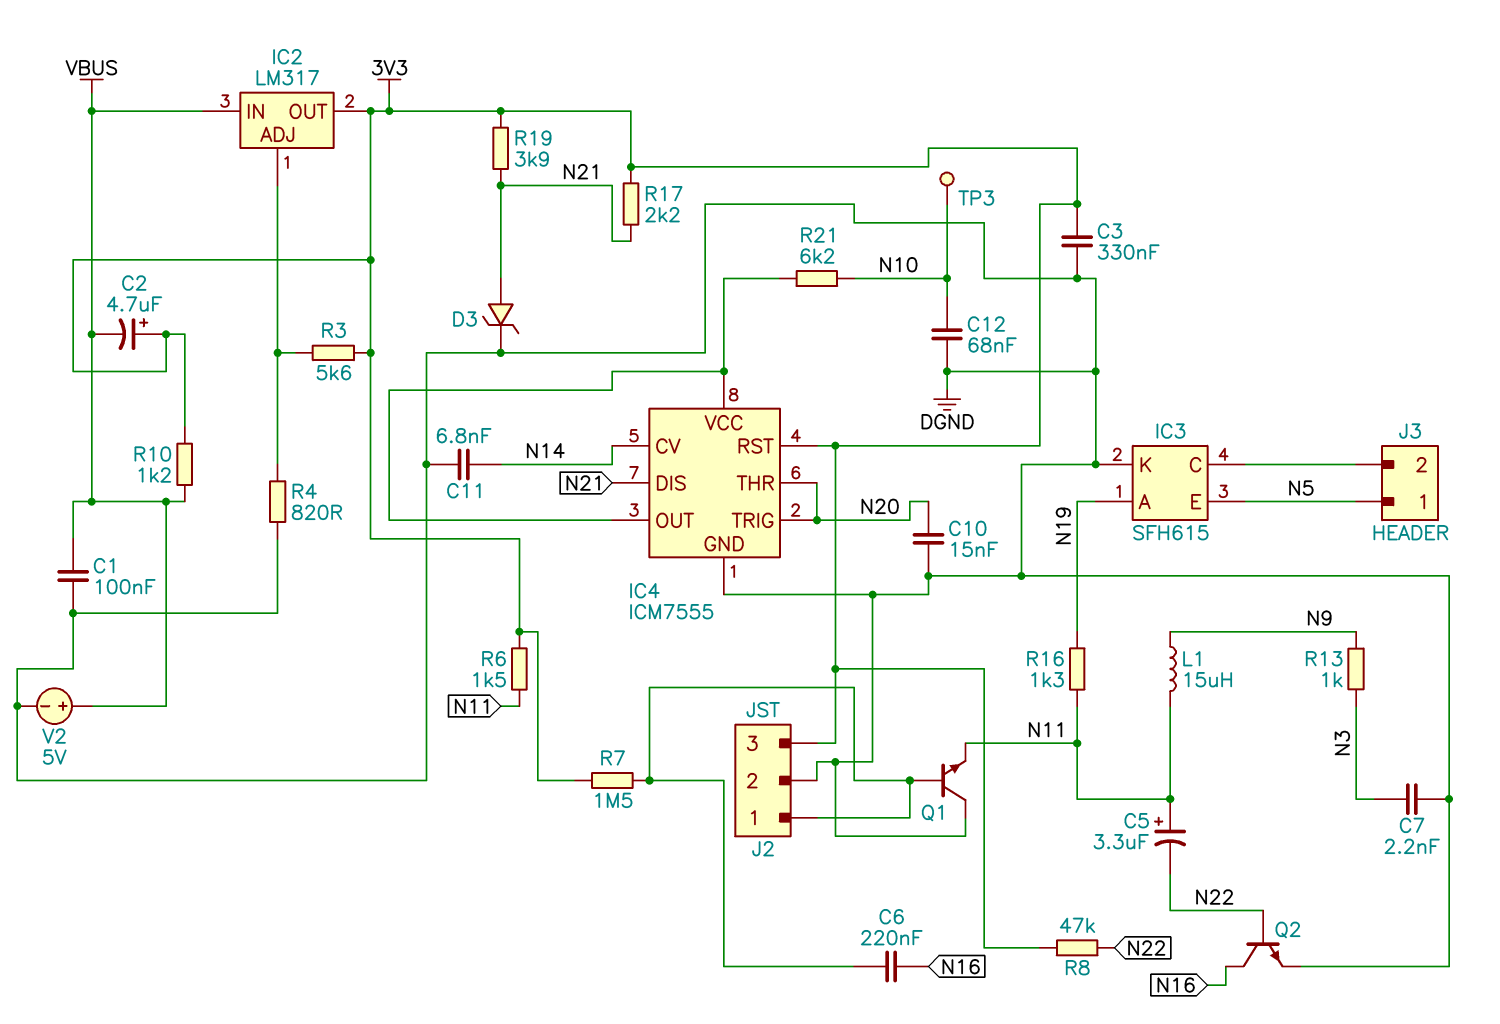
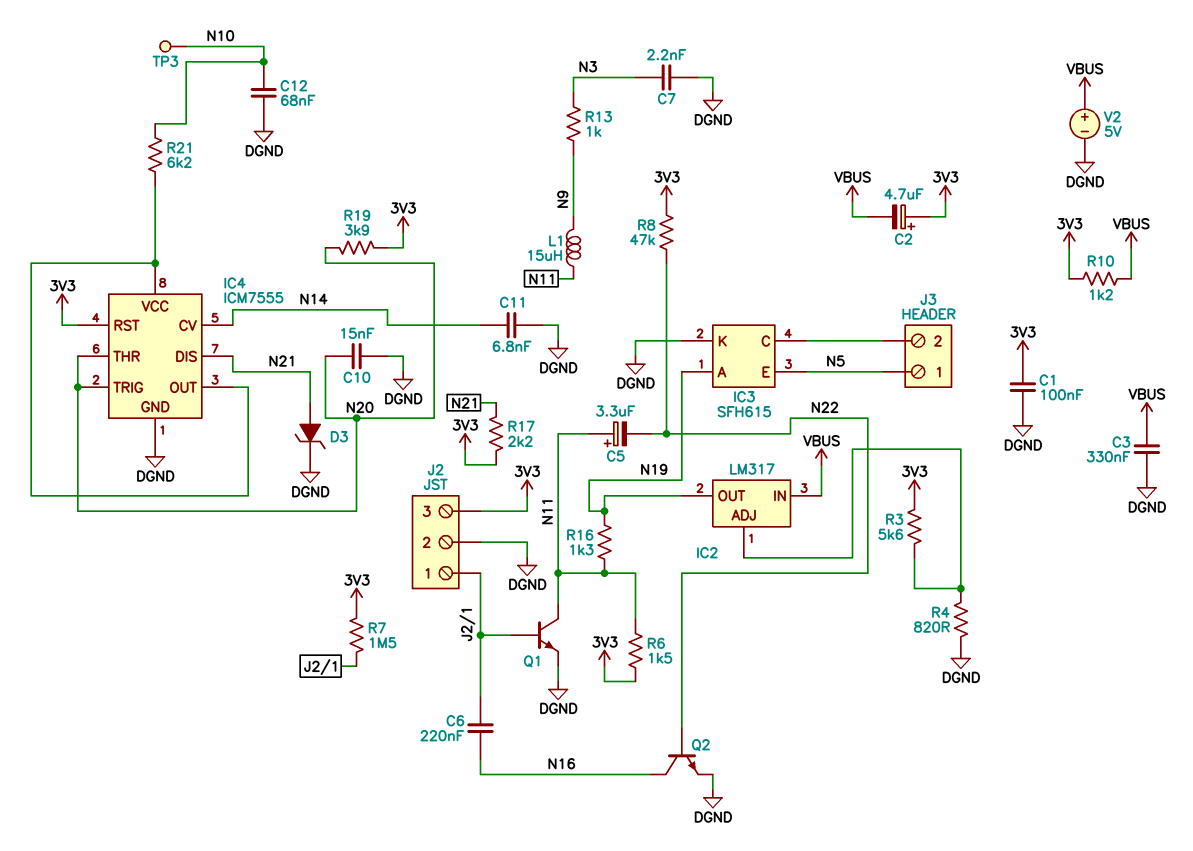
C1: 100nF (DGND, VBUS) -> 100nF (3V3, DGND)
C3: 330nF (3V3, DGND) -> 330nF (DGND, VBUS)
IC2 pin OUT: 3V3 -> N19
Q1: NPN (B J2/1, C DGND, E N11) -> NPN (B J2/1, C N11, E DGND)
R19: 3.9k (3V3, N21) -> 3.9k (3V3, N20)

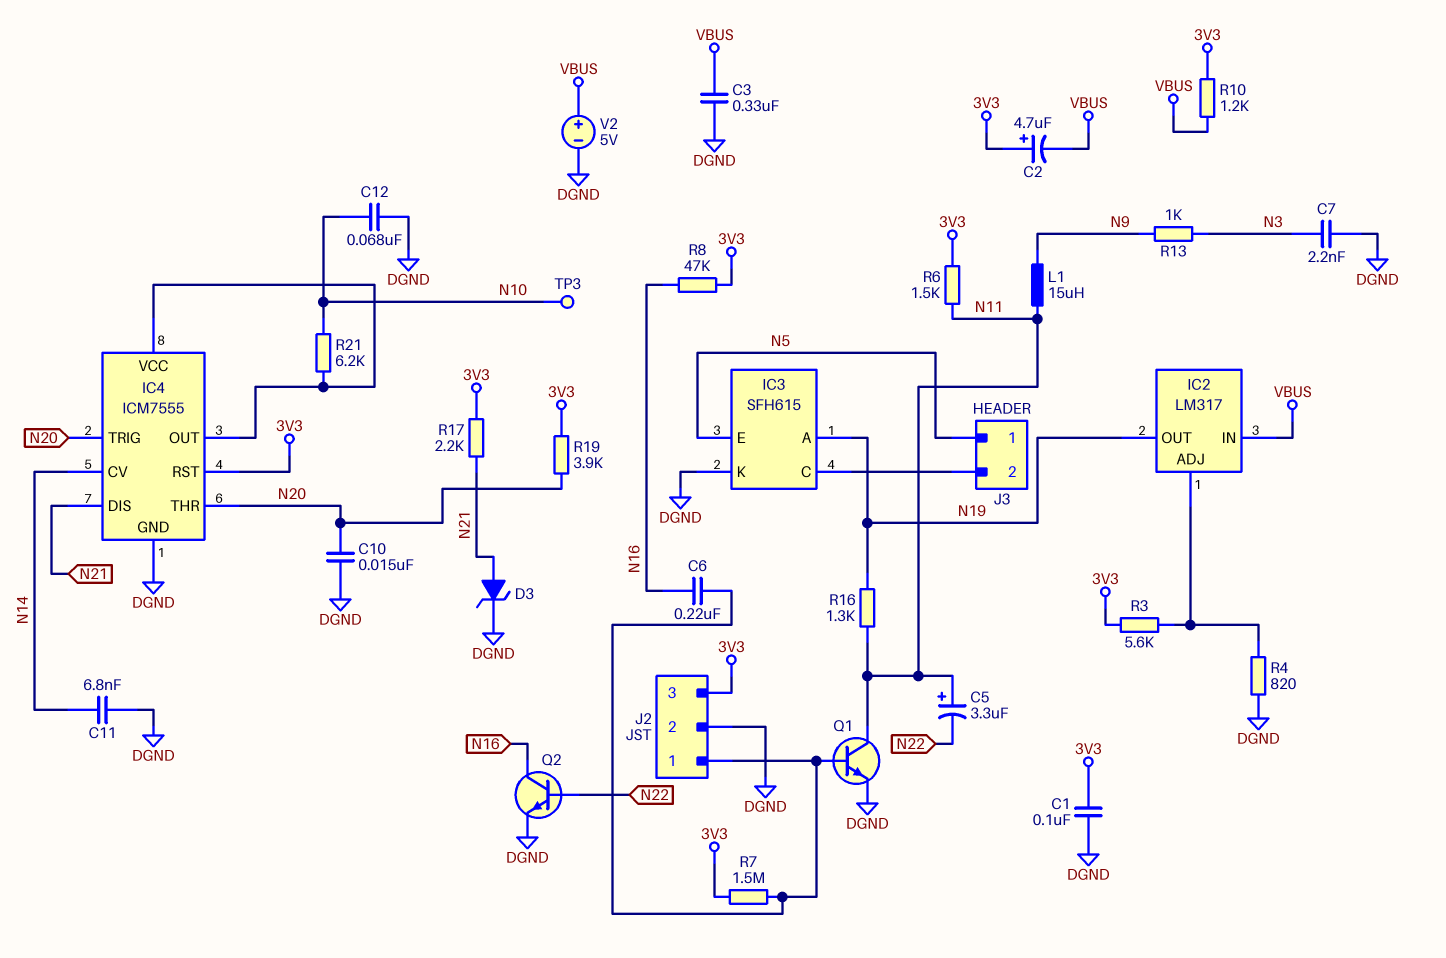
R8: 47k (3V3, N22) -> 47k (3V3, N16)

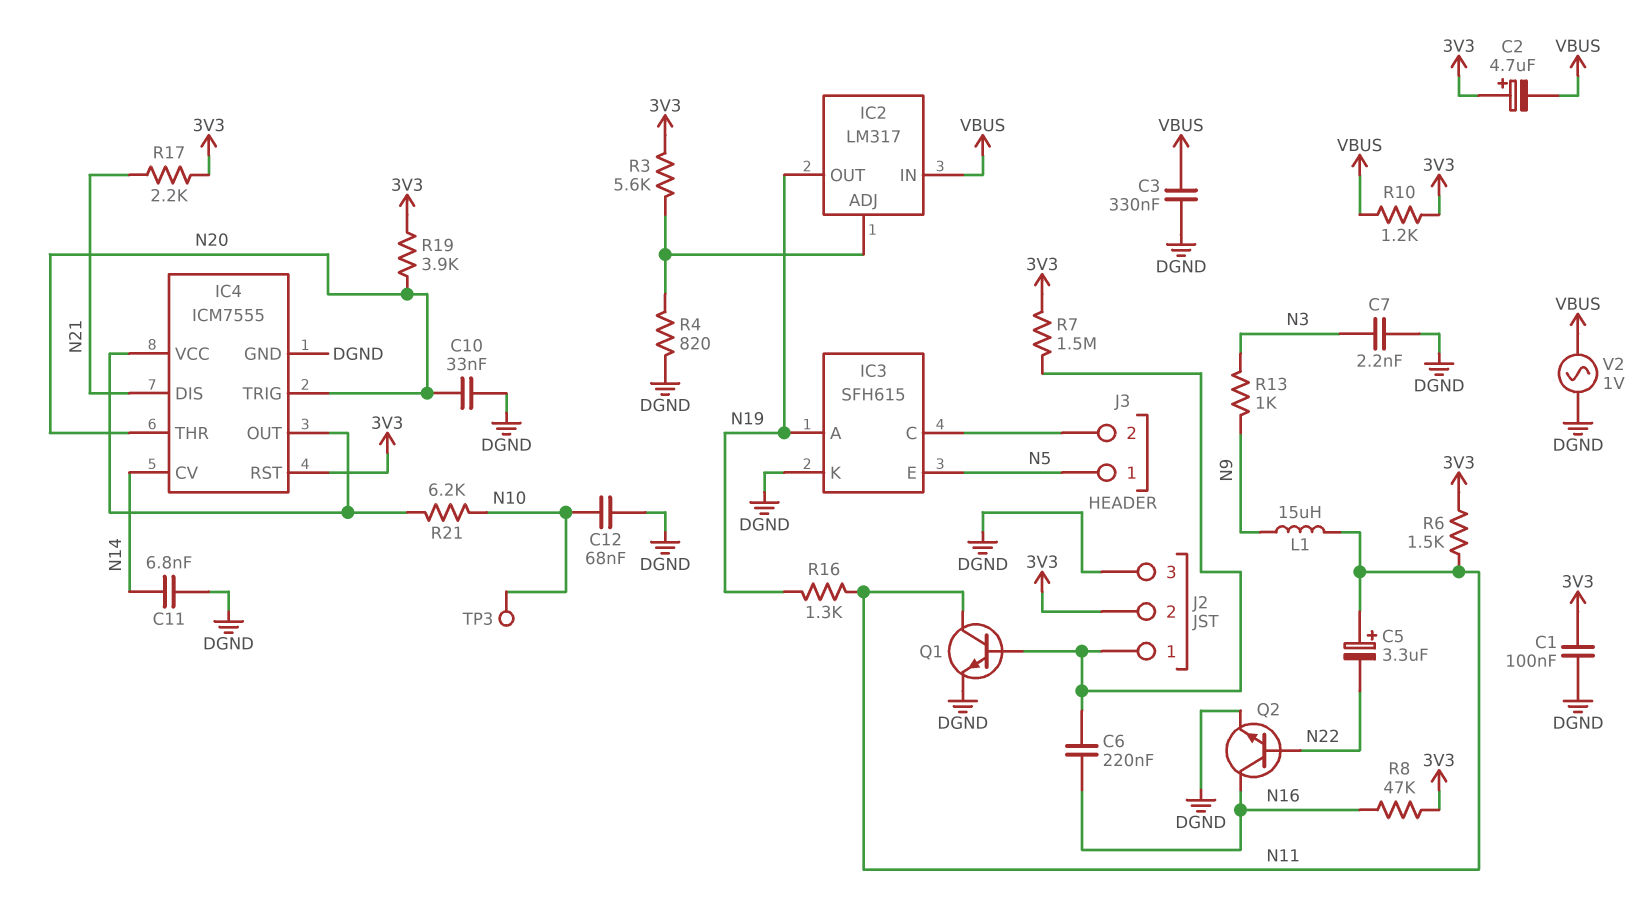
C10: 15nF (DGND, N20) -> 33nF (DGND, N20)
D3: zener (A N21, K DGND) -> none
J2 pin 2: DGND -> 3V3
J2 pin 3: 3V3 -> DGND
V2: 5V (plus VBUS, minus DGND) -> AC 1V (DGND, VBUS)

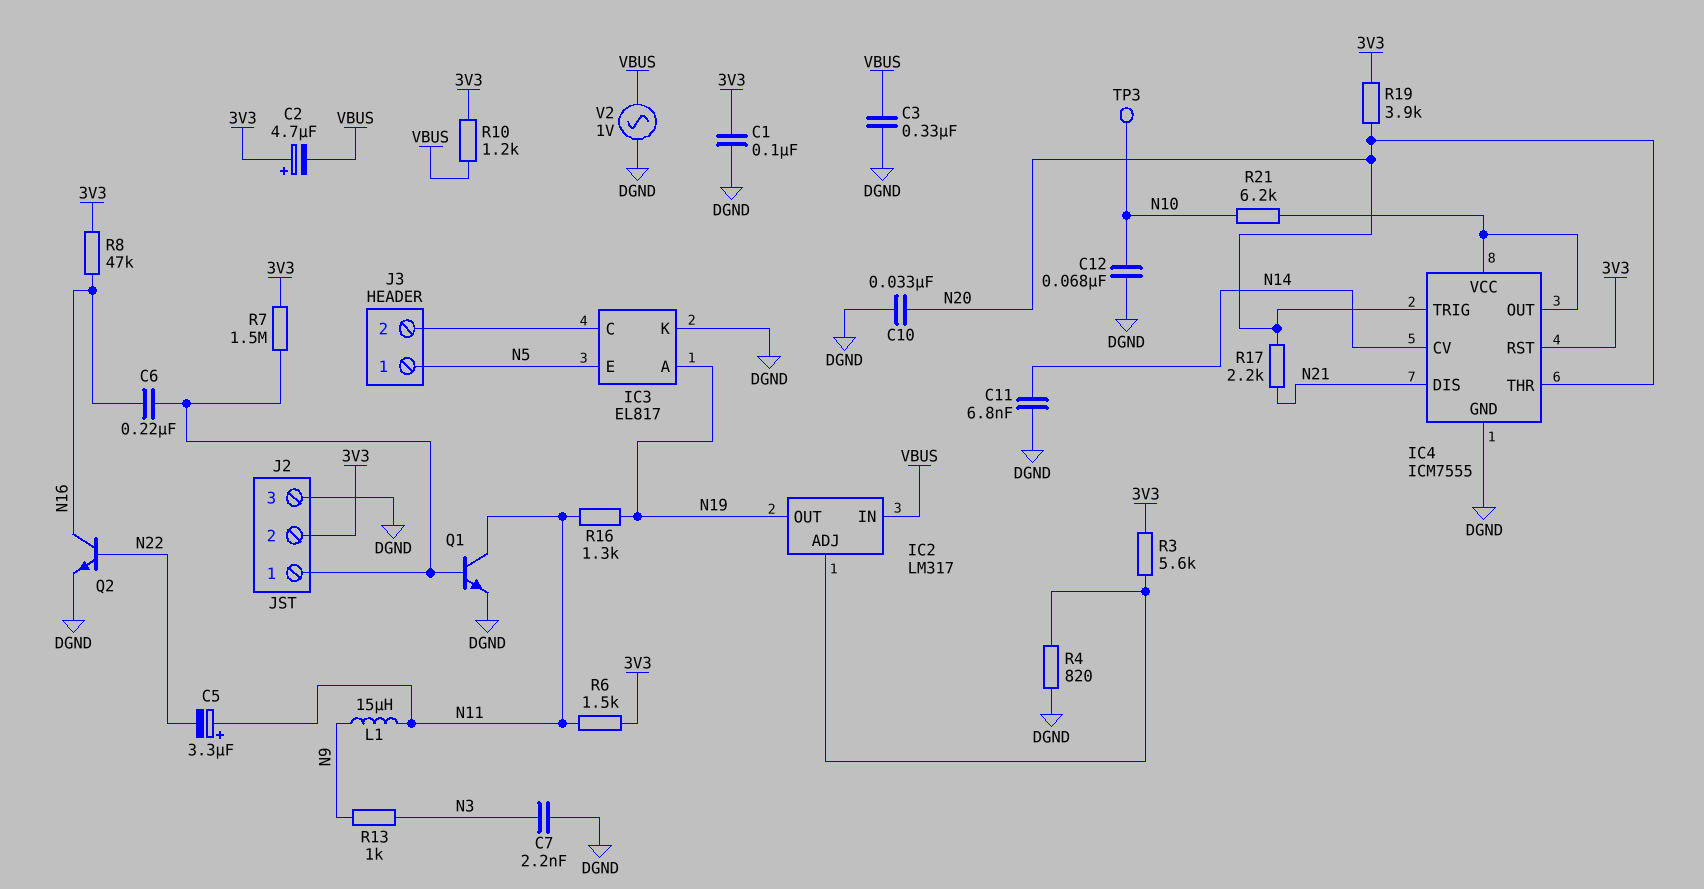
IC3: SFH615 -> EL817
R17: 2.2k (3V3, N21) -> 2.2k (N20, N21)

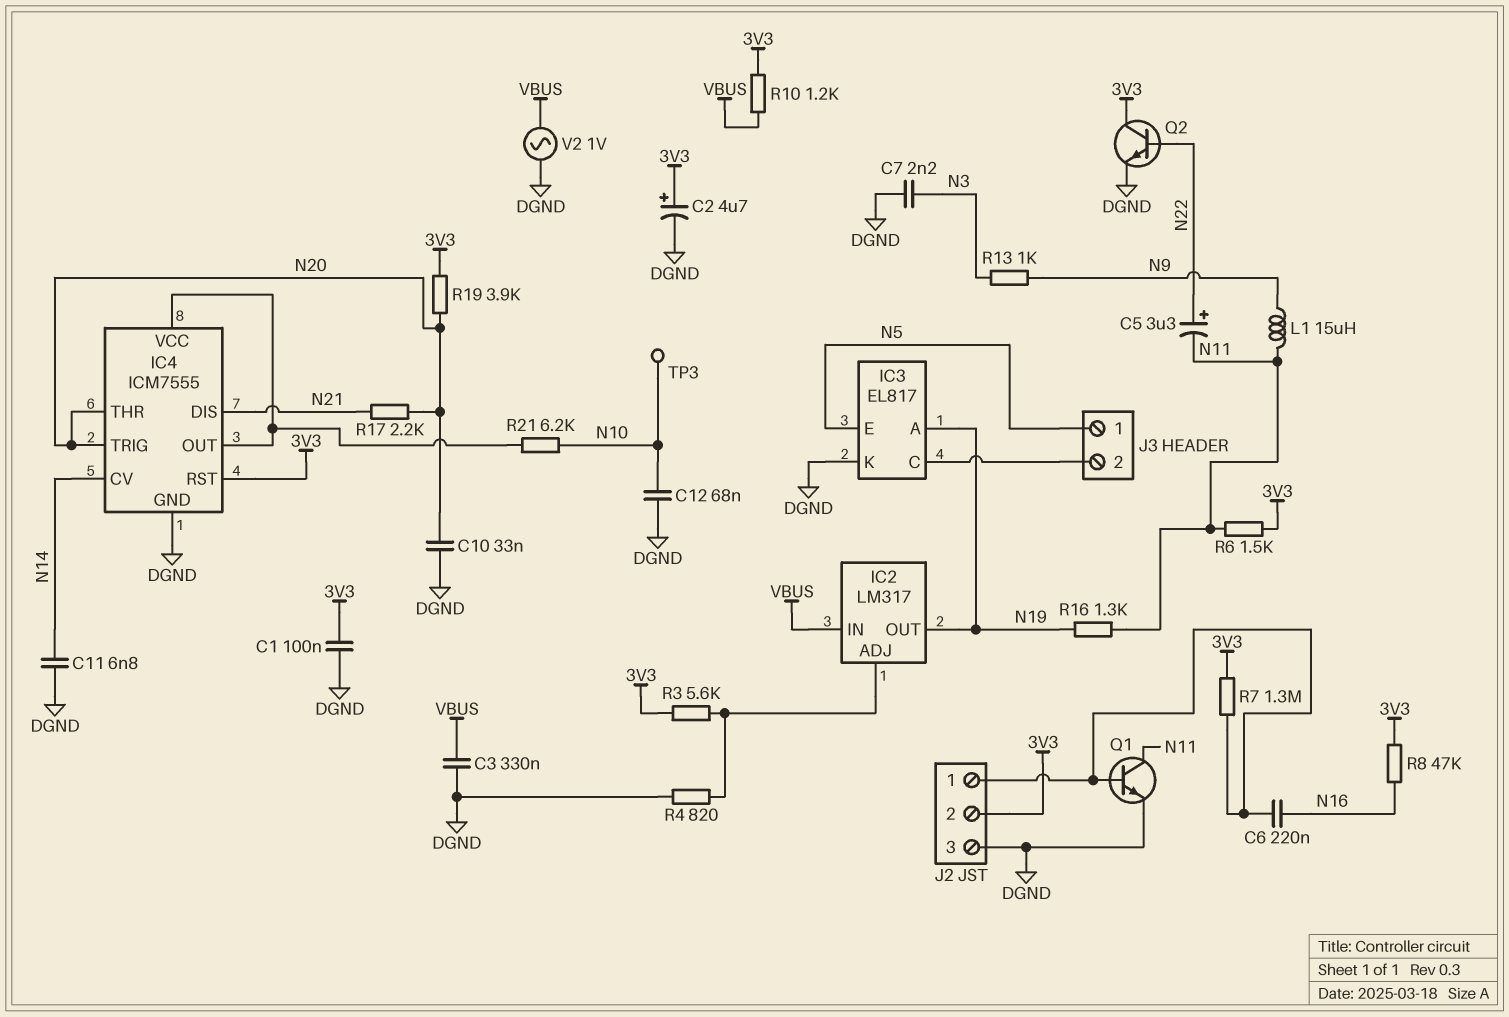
C2: 4.7uF (plus 3V3, minus VBUS) -> 4.7uF (plus 3V3, minus DGND)
C5: 3.3uF (plus N11, minus N22) -> 3.3uF (plus N22, minus N11)
Q2: NPN (B N22, C N16, E DGND) -> NPN (B N22, C 3V3, E DGND)
R7: 1.5M (3V3, J2/1) -> 1.3M (3V3, J2/1)

